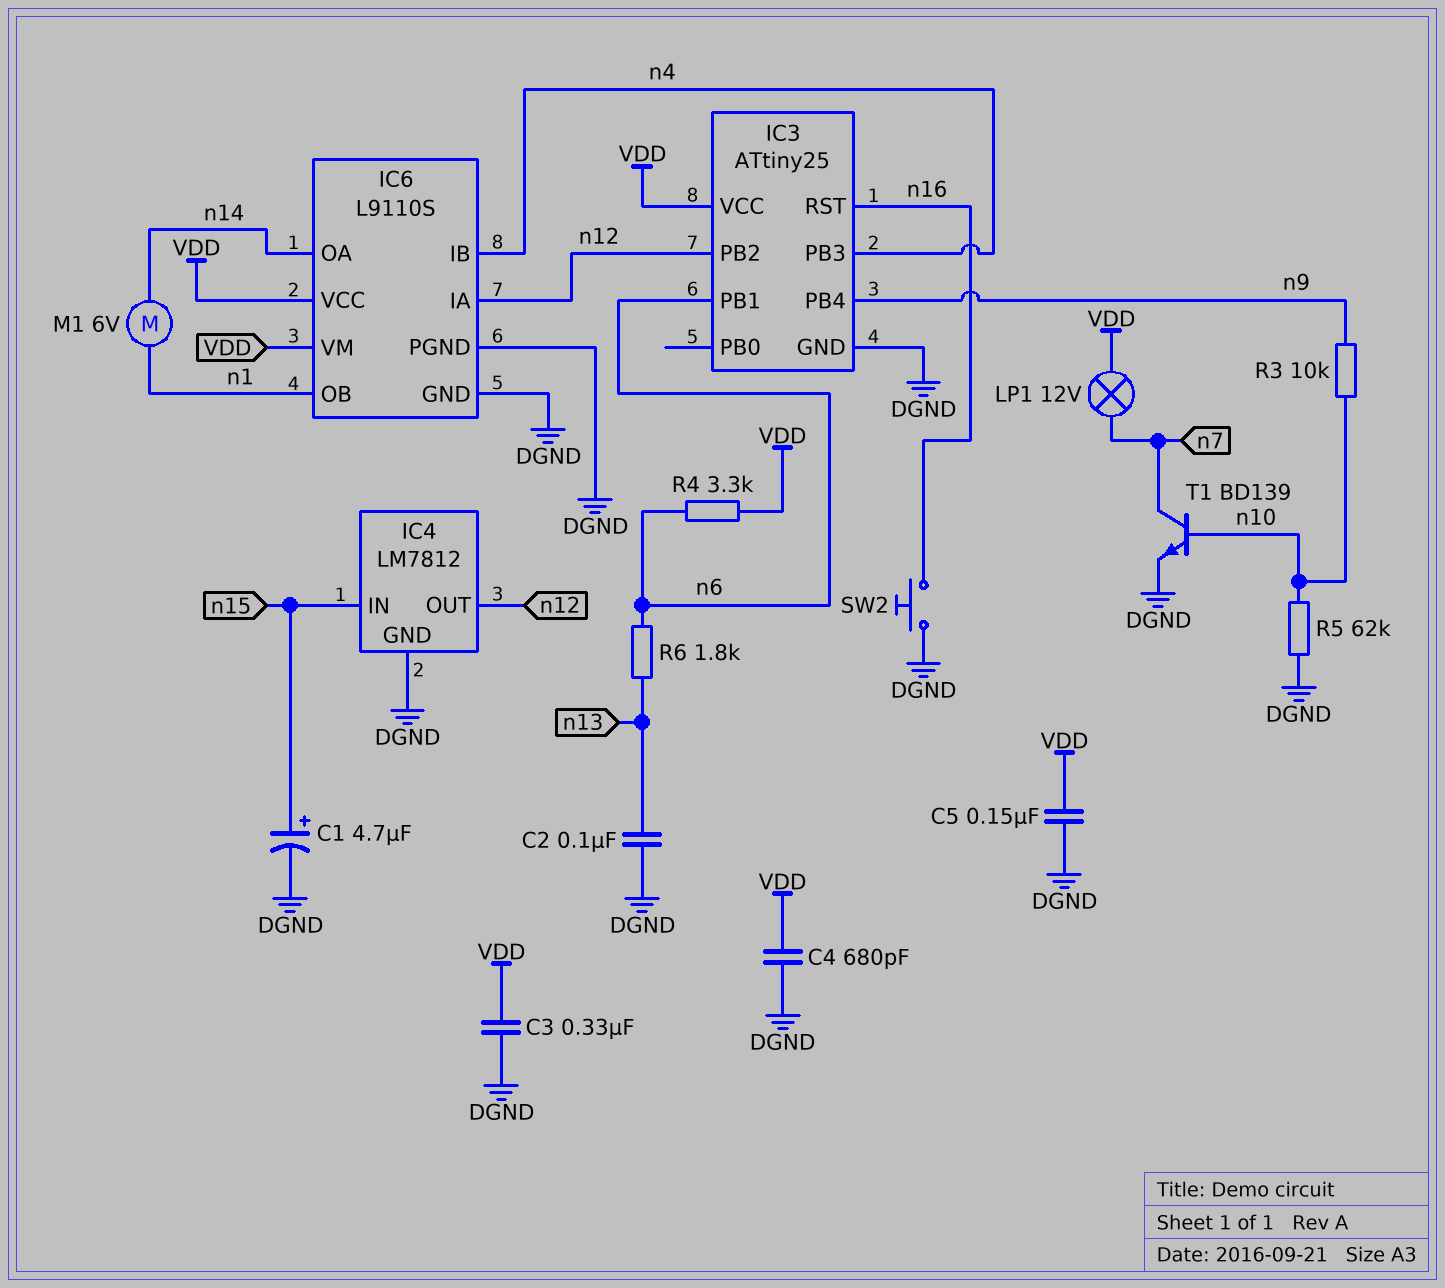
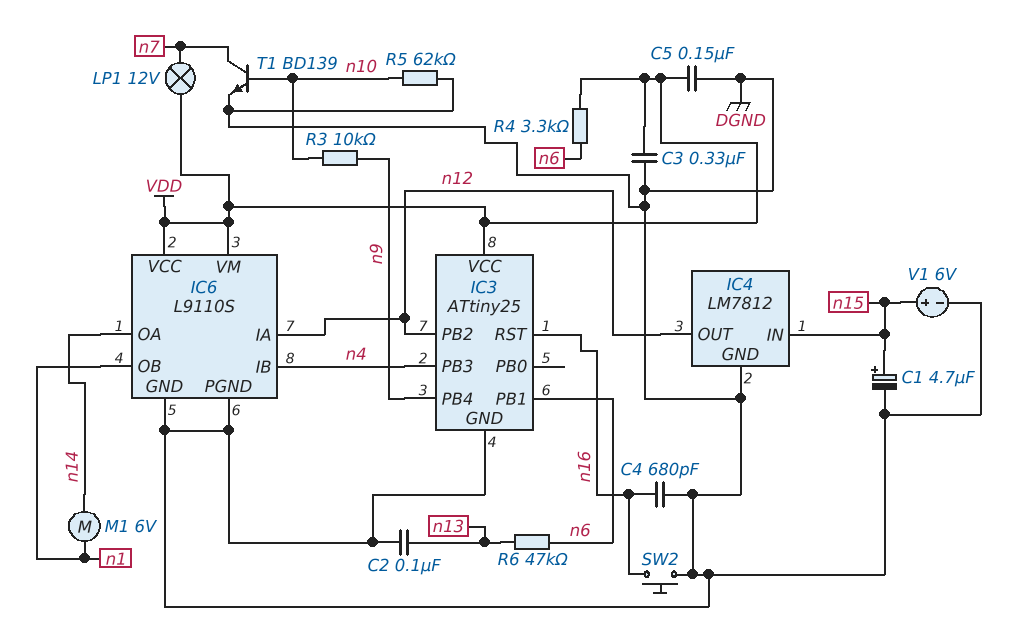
C4: 680pF (DGND, VDD) -> 680pF (DGND, n16)
R6: 1.8k (n6, n13) -> 47k (n6, n13)
V1: none -> 6V (plus n15, minus DGND)

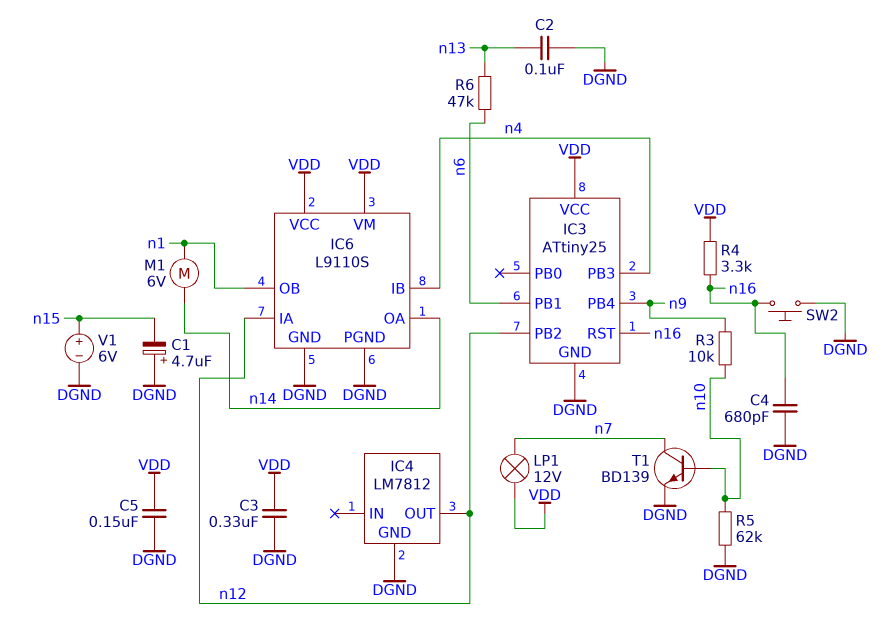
C1: 4.7uF (plus n15, minus DGND) -> 4.7uF (plus DGND, minus n15)
IC4 pin IN: n15 -> none
R4: 3.3k (VDD, n6) -> 3.3k (VDD, n16)

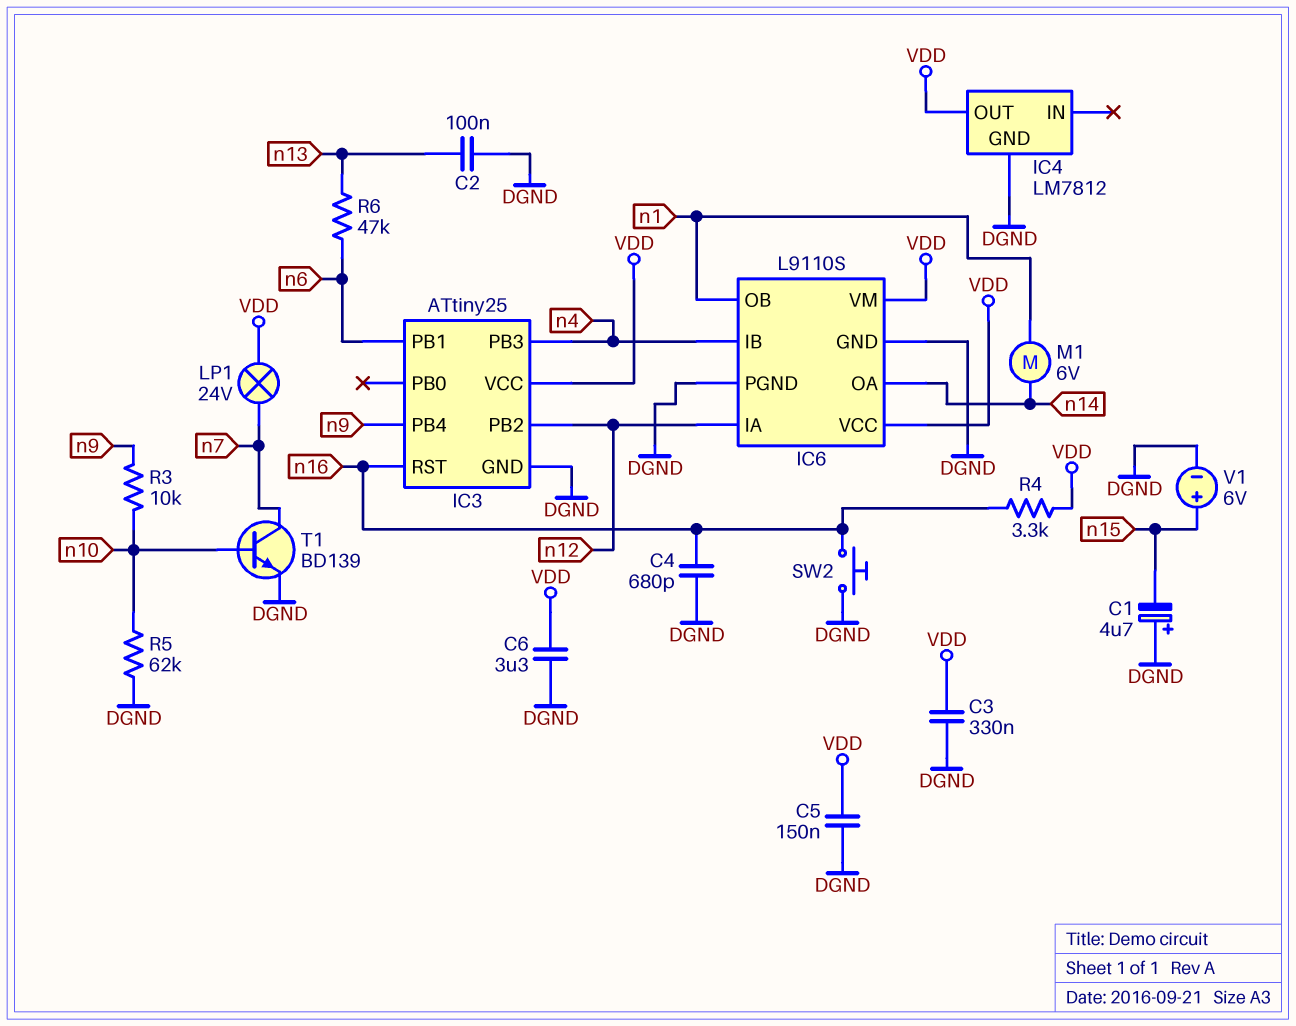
C6: none -> 3.3uF (DGND, VDD)
IC4 pin OUT: n12 -> VDD
LP1: lamp 12V (VDD, n7) -> lamp 24V (VDD, n7)

